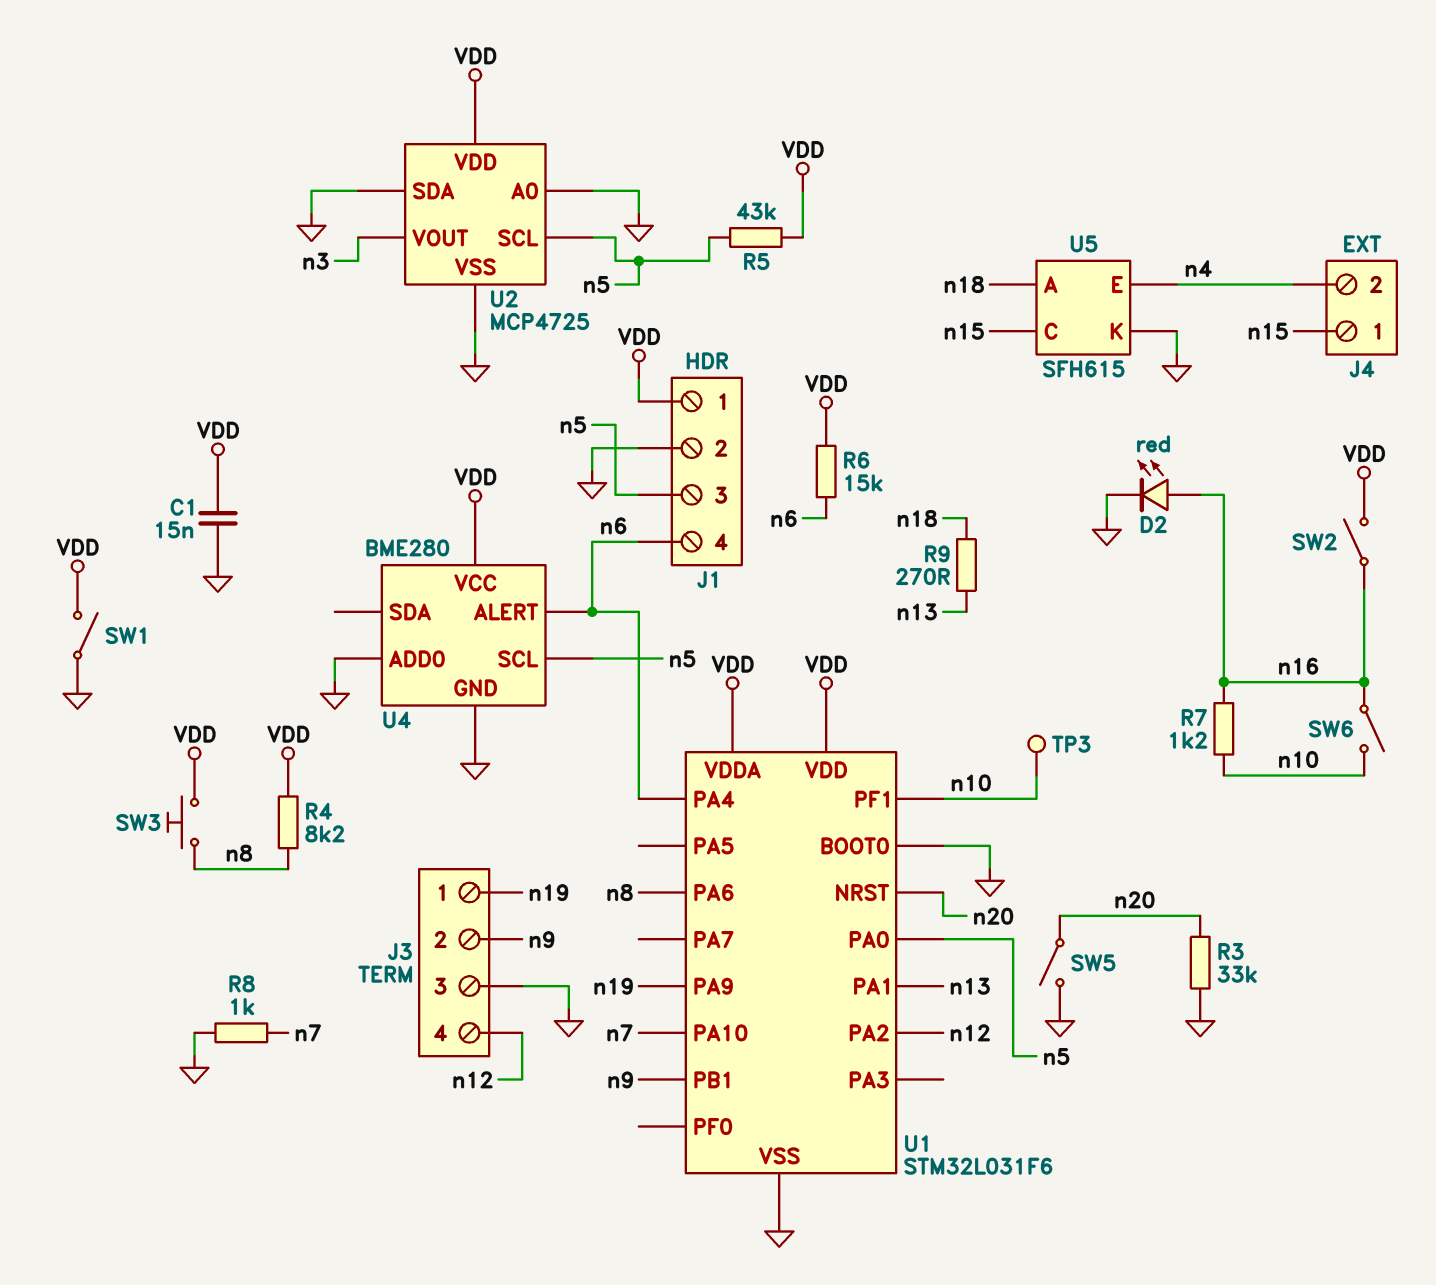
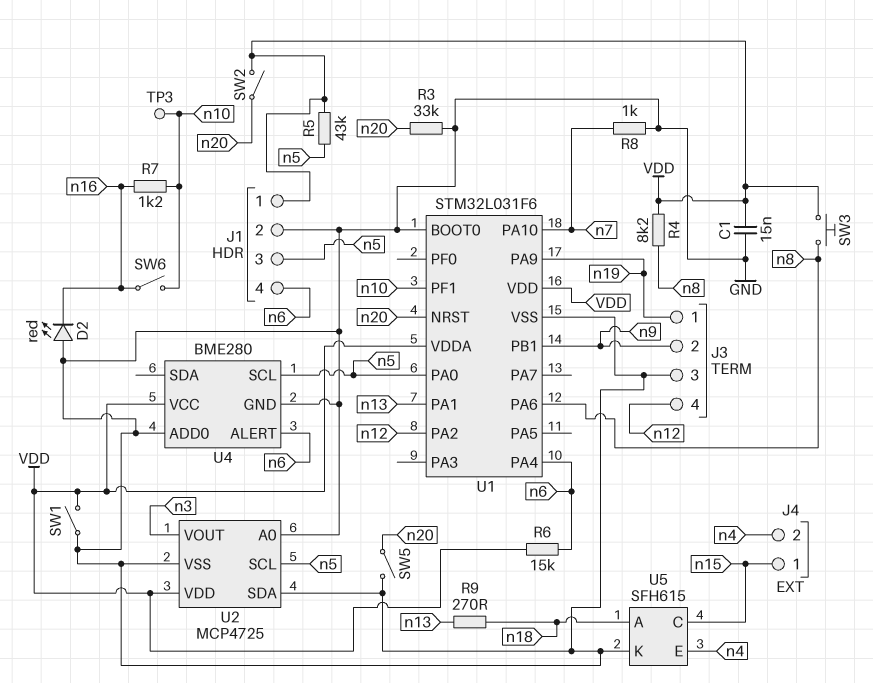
D2: LED red (A n16, K GND) -> LED red (A GND, K n16)
SW2: switch (VDD, n16) -> switch (VDD, n20)

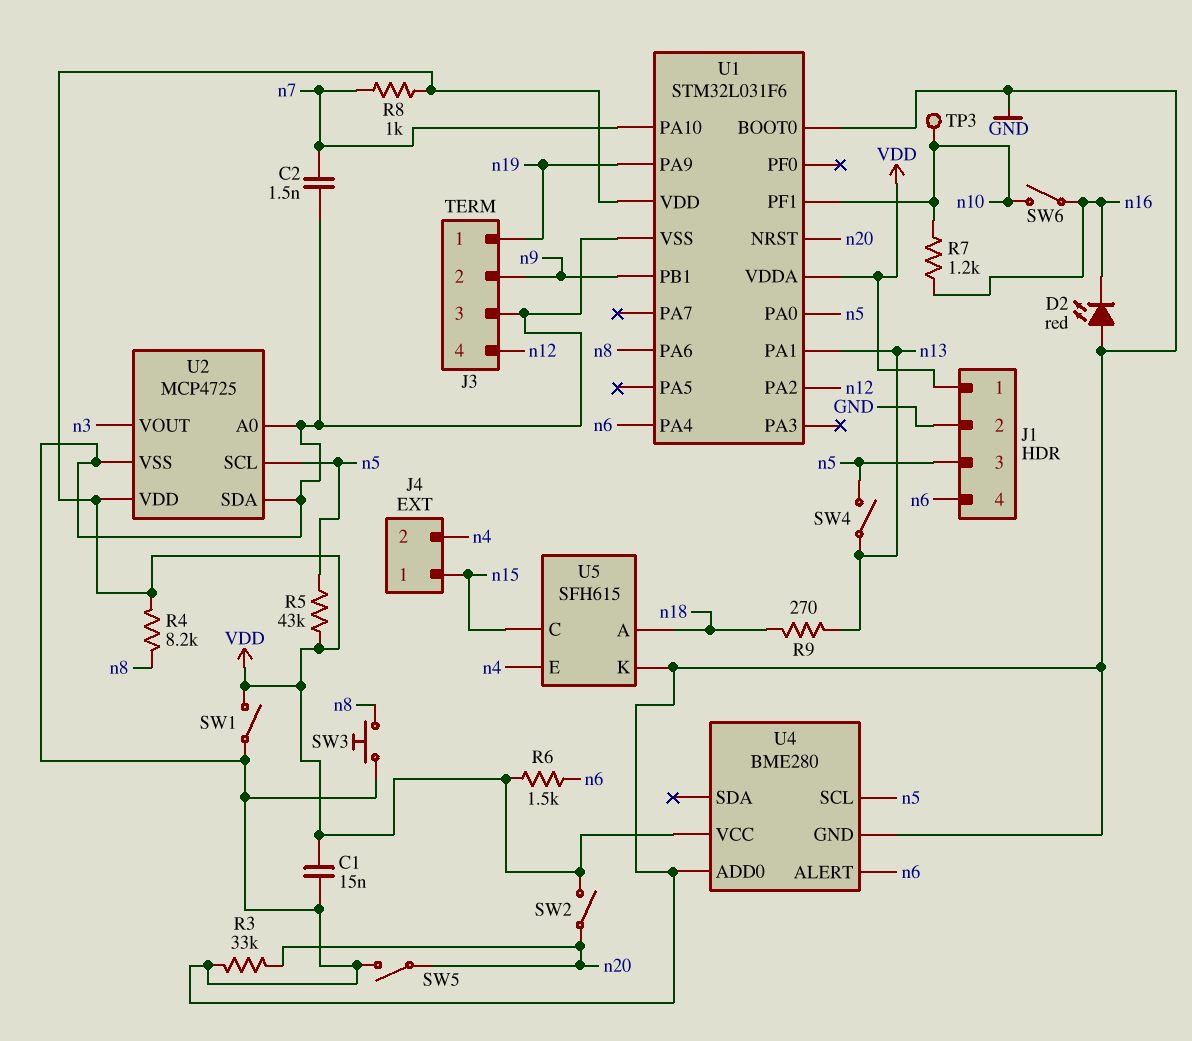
C2: none -> 1.5nF (GND, n7)
R6: 15k (VDD, n6) -> 1.5k (VDD, n6)
R8: 1k (GND, n7) -> 1k (VDD, n7)
SW3: button (VDD, n8) -> button (GND, n8)
SW4: none -> switch (n5, n13)

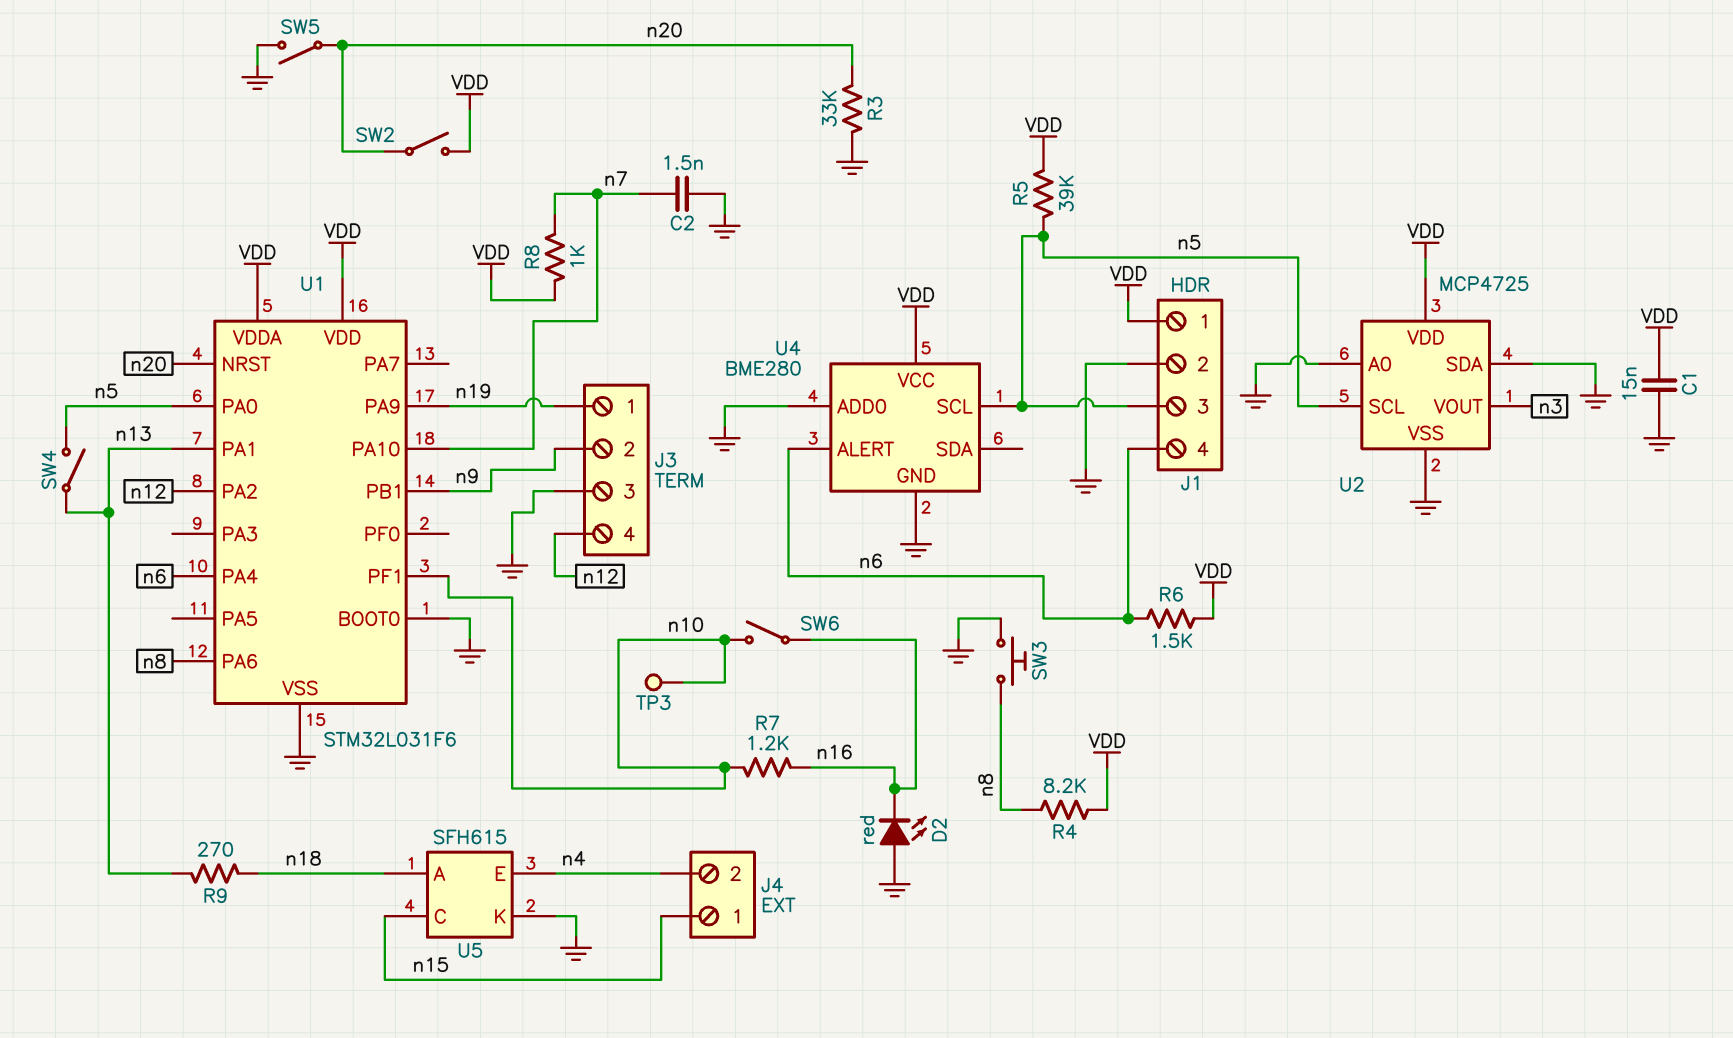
R5: 43k (VDD, n5) -> 39k (VDD, n5)
SW1: switch (GND, VDD) -> none

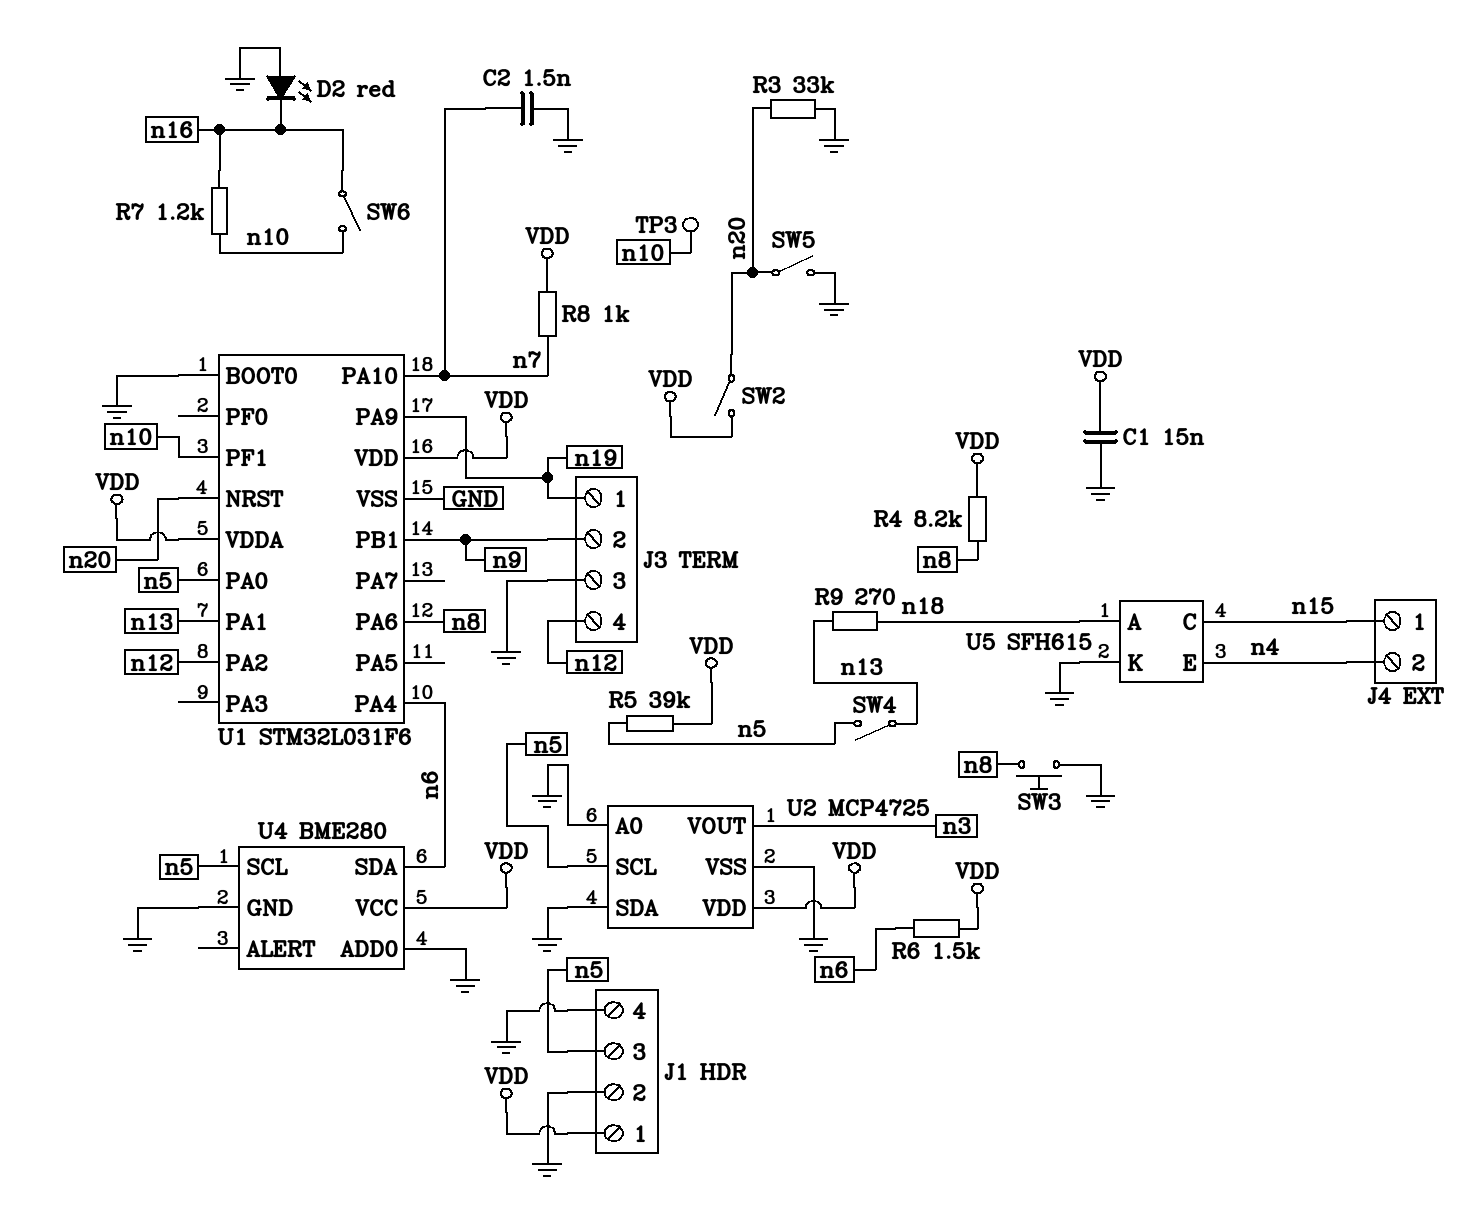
J1 pin 4: n6 -> GND
U4 pin ALERT: n6 -> none
U4 pin SDA: none -> n6

